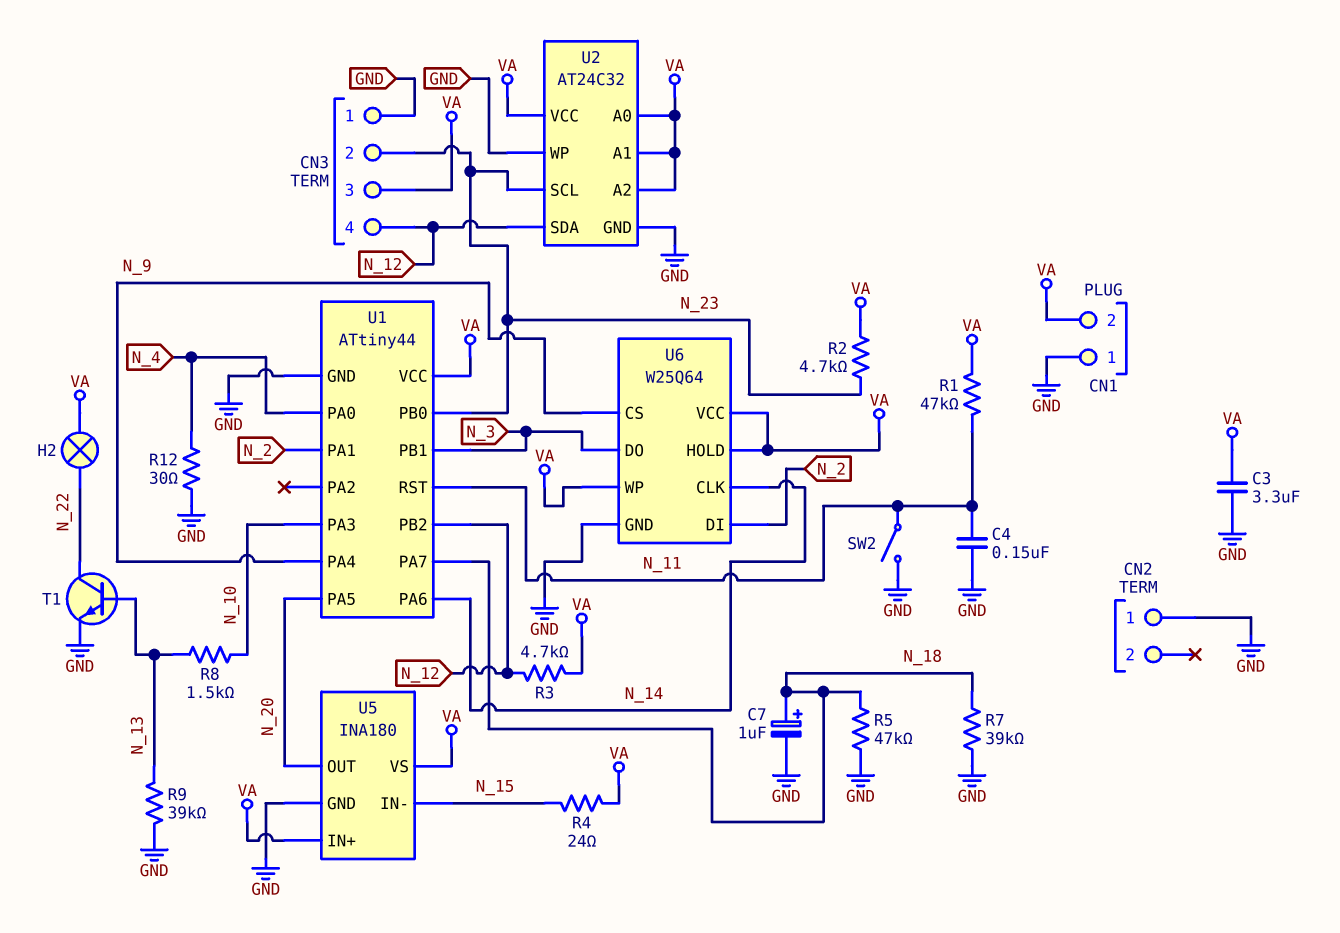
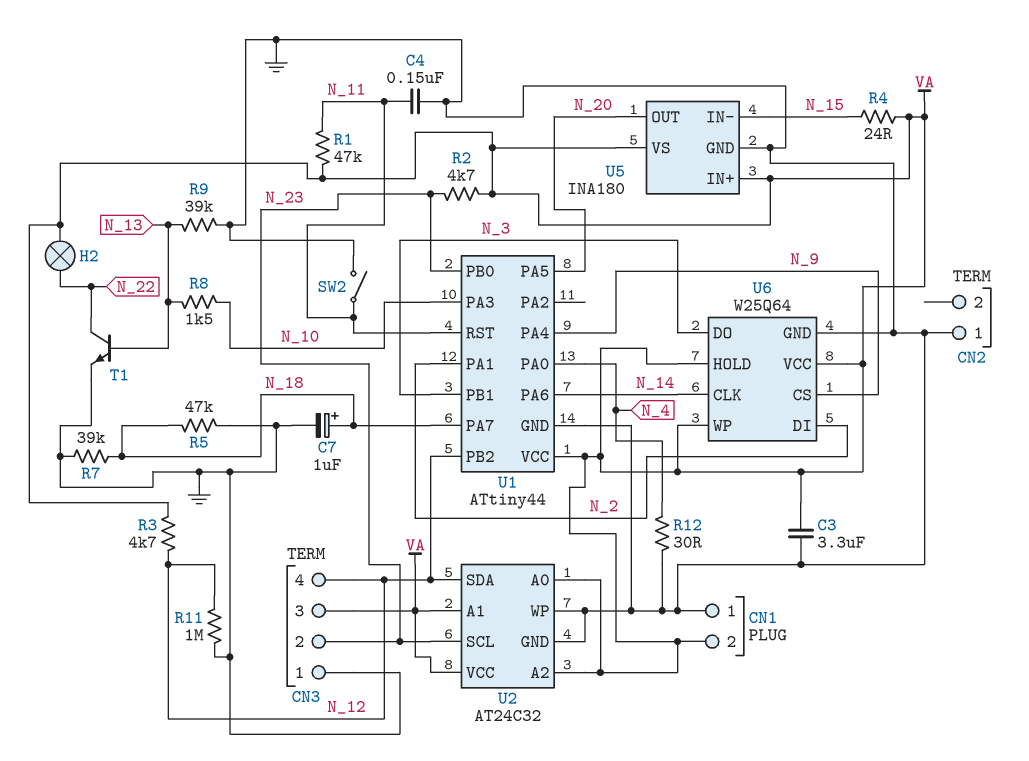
R11: none -> 1M (GND, N_12)

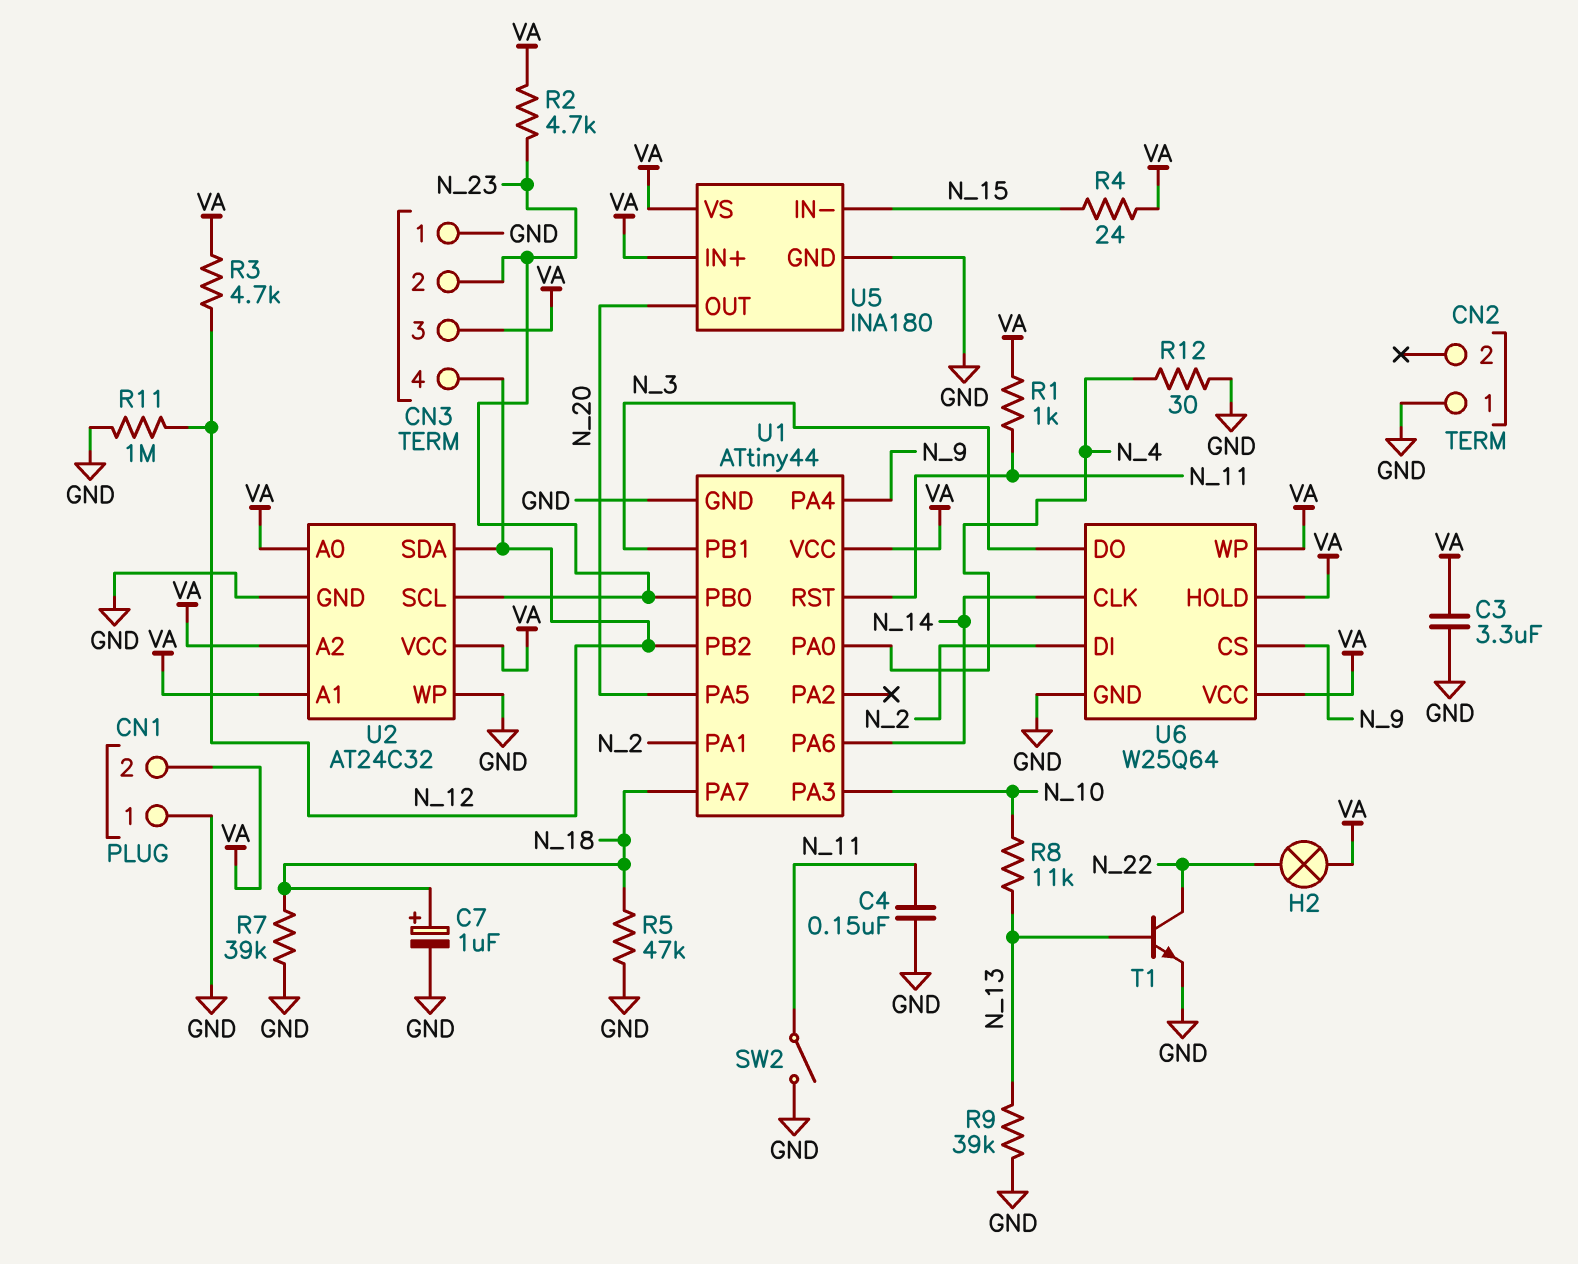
R1: 47k (N_11, VA) -> 1k (N_11, VA)
R8: 1.5k (N_10, N_13) -> 11k (N_10, N_13)

